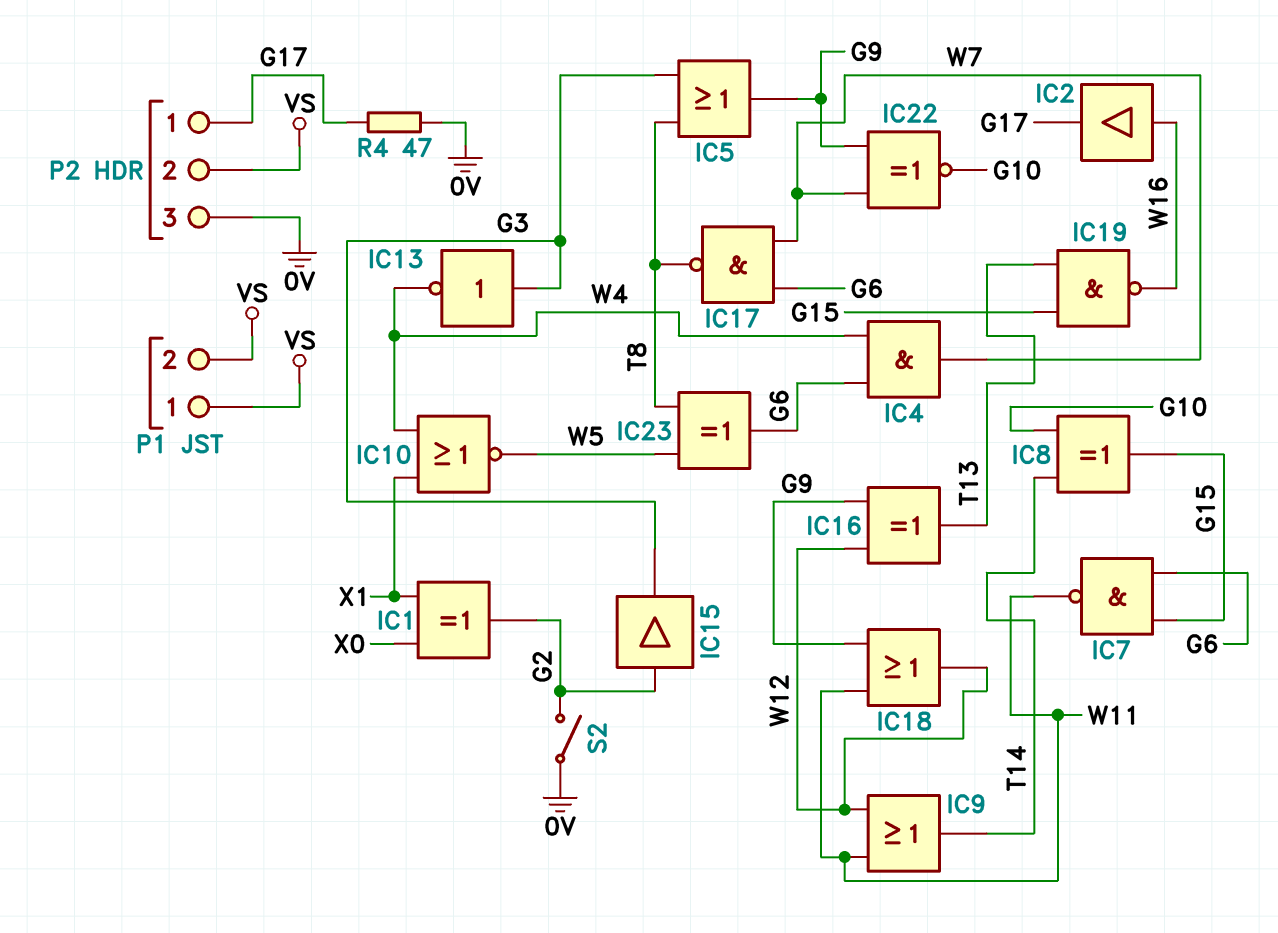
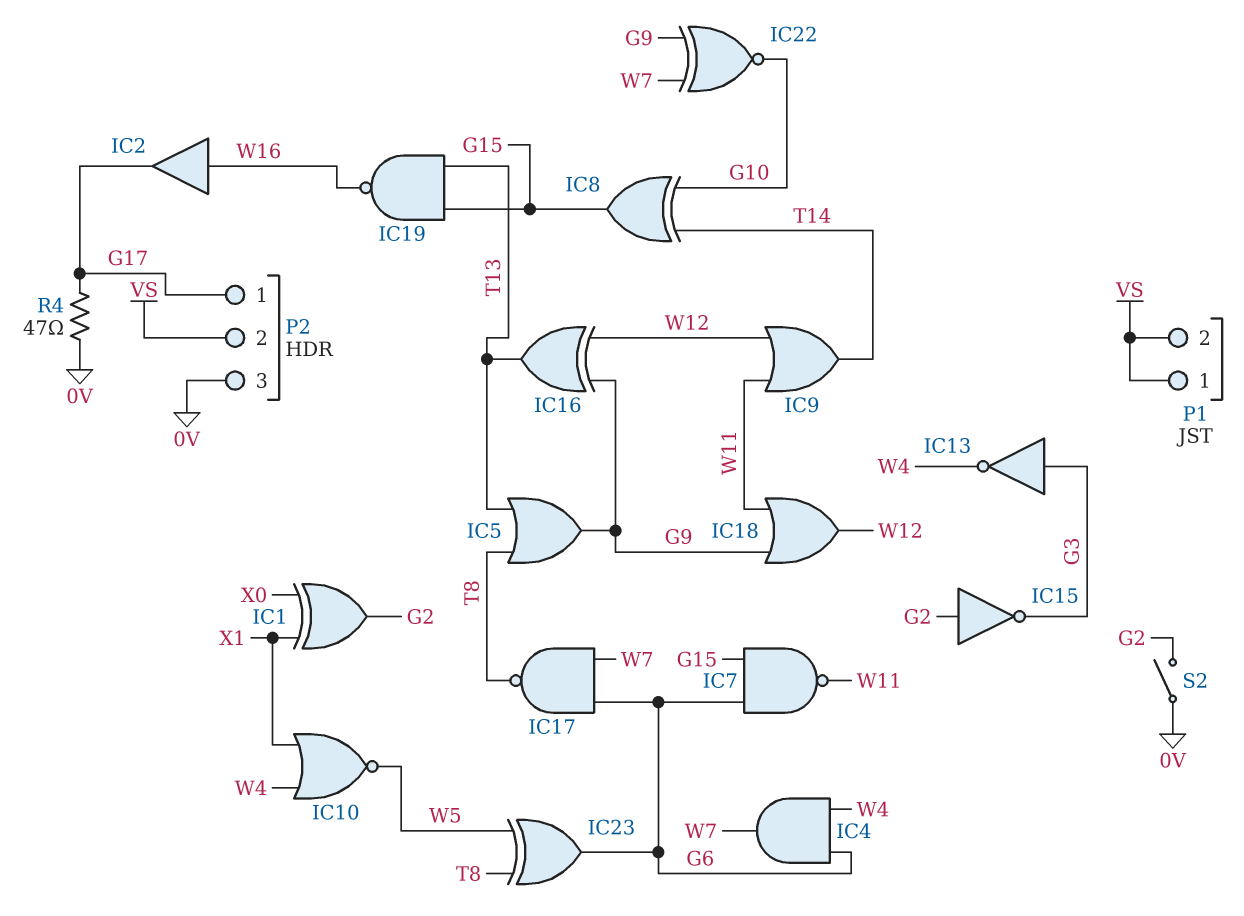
IC5: OR (in G3, in T8, out G9) -> OR (in T8, in T13, out G9)
IC15: buffer (in G2, out G3) -> NOT (in G2, out G3)

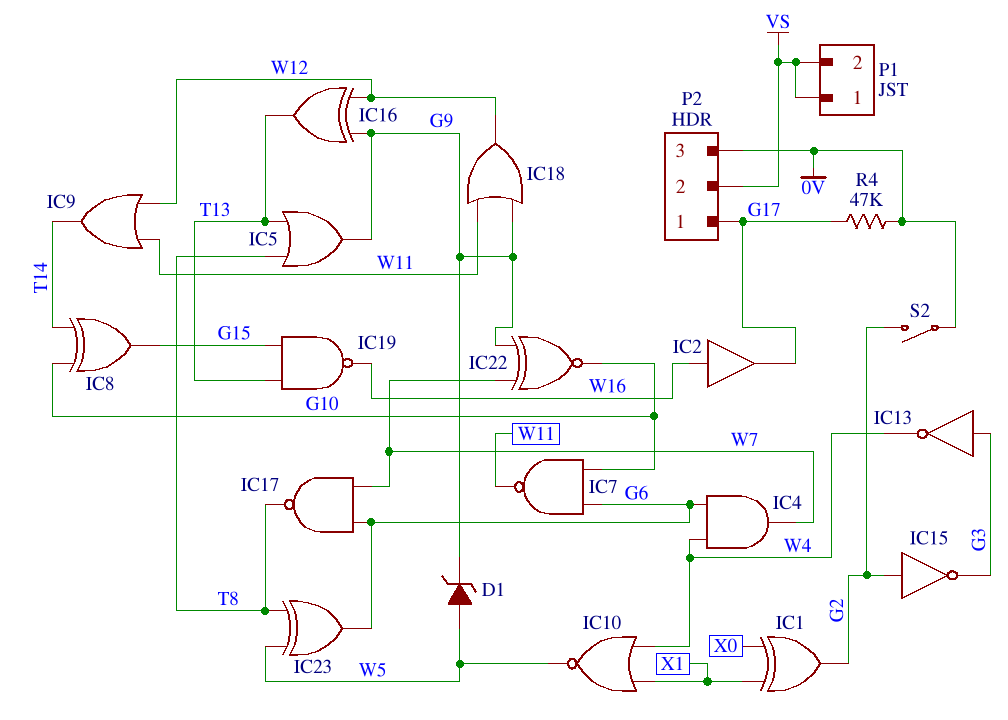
D1: none -> zener (A W5, K G9)
IC7: NAND (in G6, in G15, out W11) -> NAND (in G6, in G10, out W11)
R4: 47 (0V, G17) -> 47k (0V, G17)

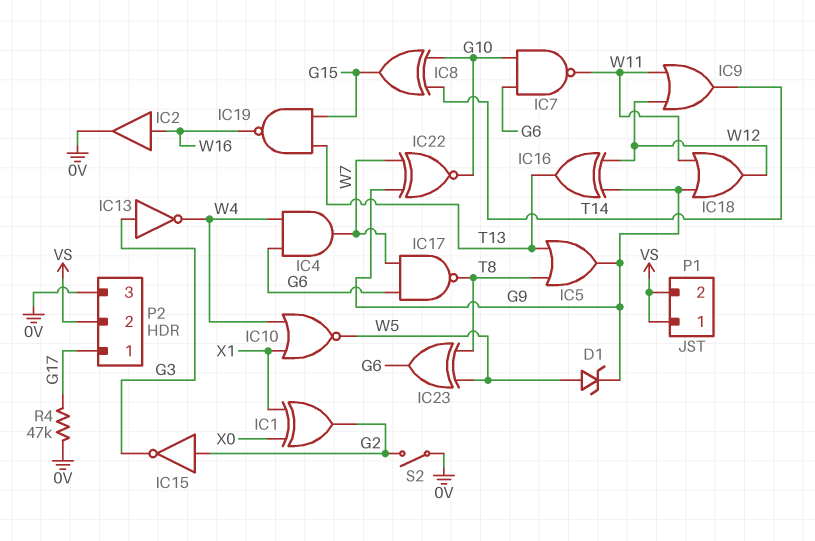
IC2: buffer (in W16, out G17) -> buffer (in W16, out 0V)

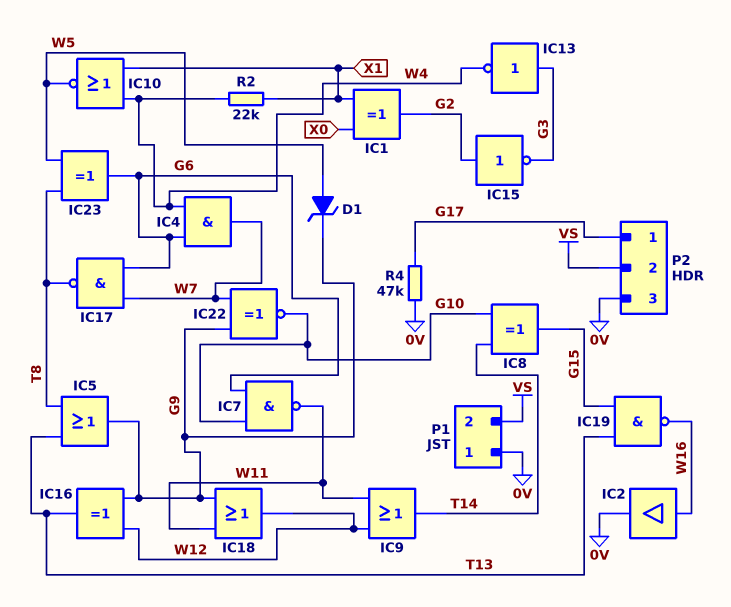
P1 pin 1: VS -> 0V
R2: none -> 22k (W4, X1)
S2: switch (0V, G2) -> none

